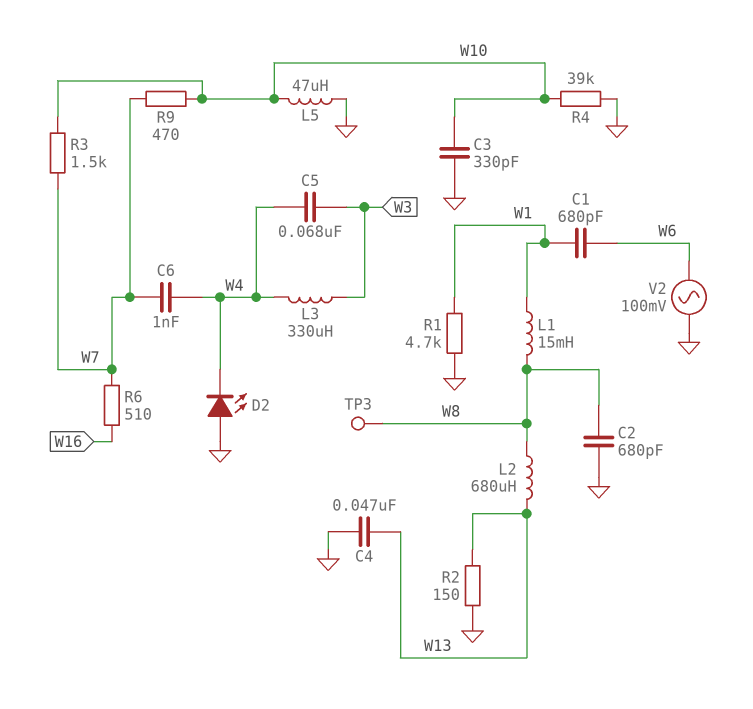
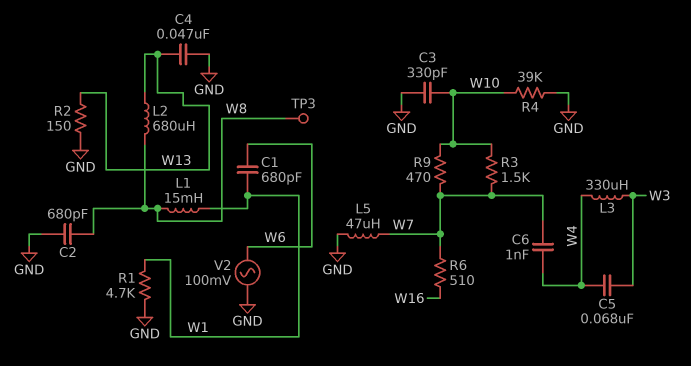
D2: LED (A GND, K W4) -> none
L5: 47uH (GND, W10) -> 47uH (GND, W7)

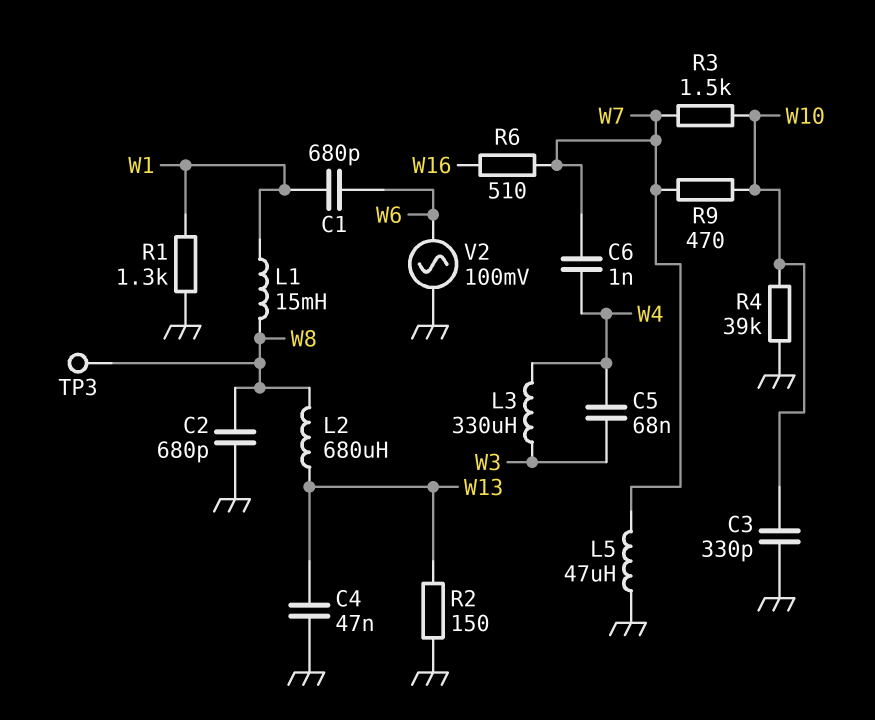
R1: 4.7k (GND, W1) -> 1.3k (GND, W1)

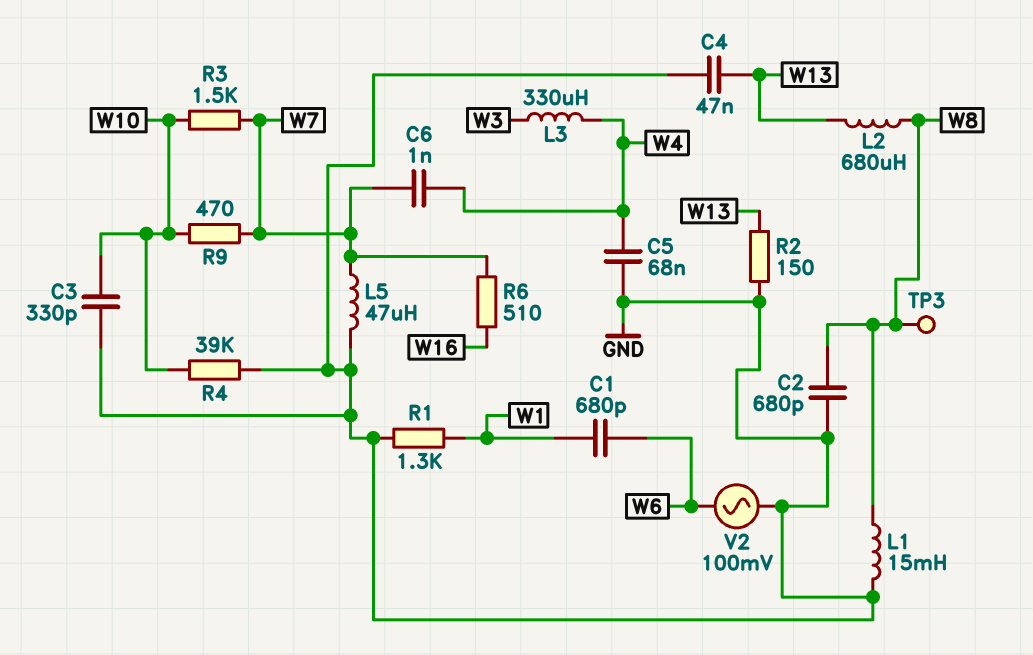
C5: 68nF (W3, W4) -> 68nF (GND, W4)
L1: 15mH (W1, W8) -> 15mH (GND, W8)

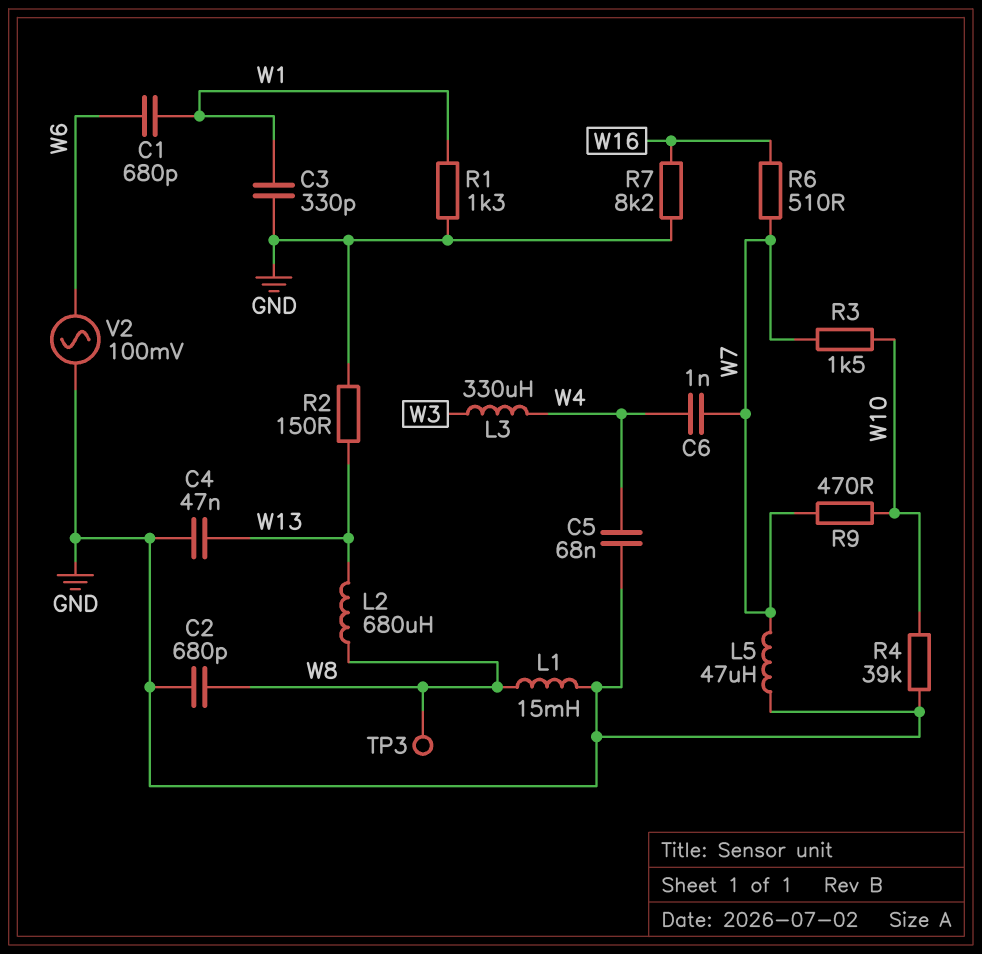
C3: 330pF (GND, W10) -> 330pF (GND, W1)
R7: none -> 8.2k (GND, W16)

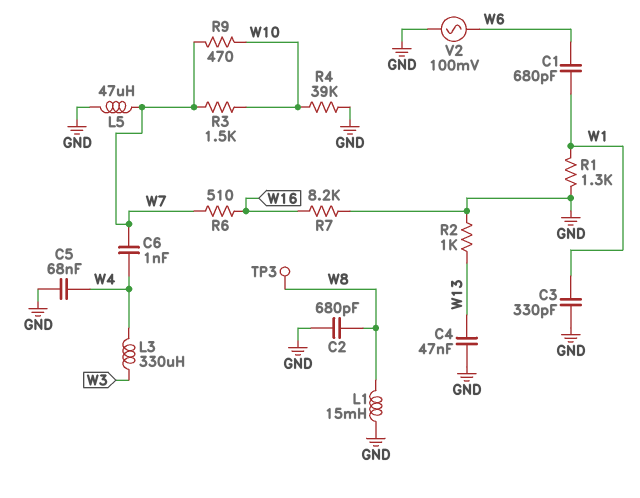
L2: 680uH (W8, W13) -> none
R2: 150 (GND, W13) -> 1k (GND, W13)

